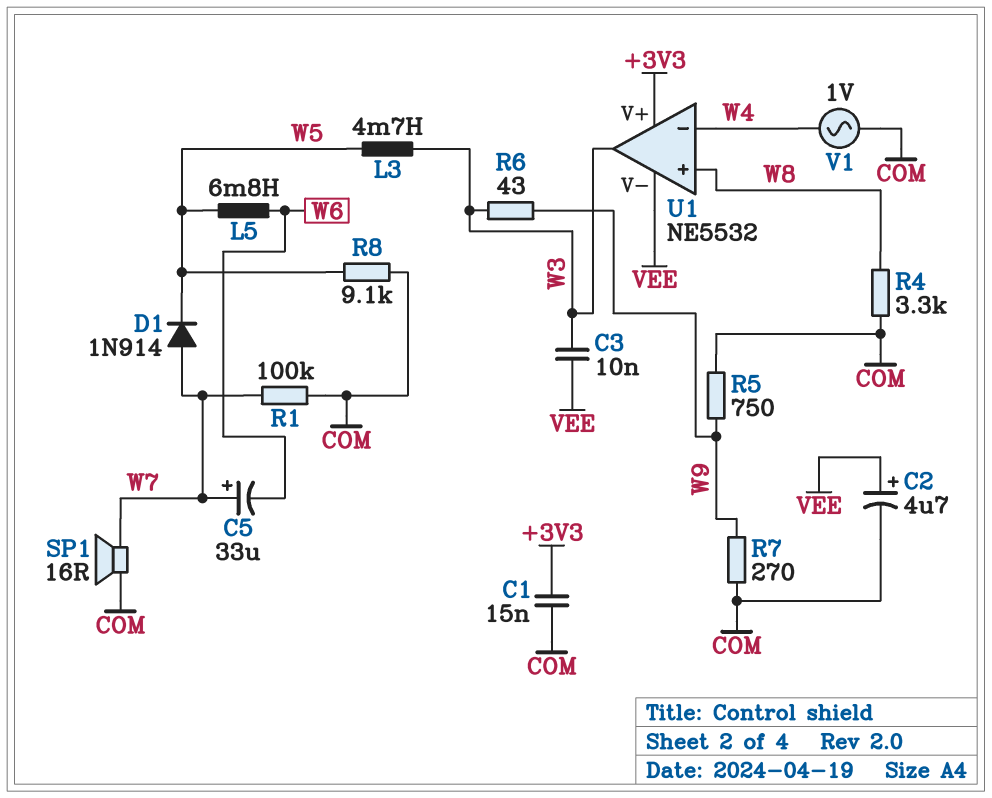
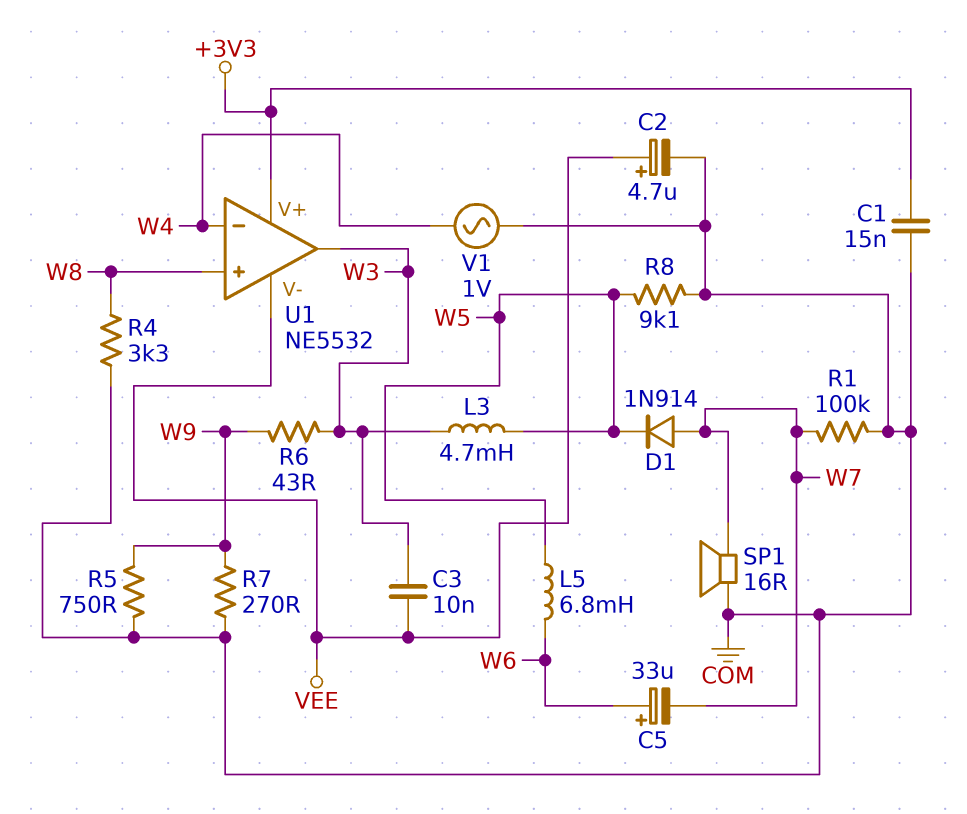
C5: 33uF (plus W7, minus W6) -> 33uF (plus W6, minus W7)

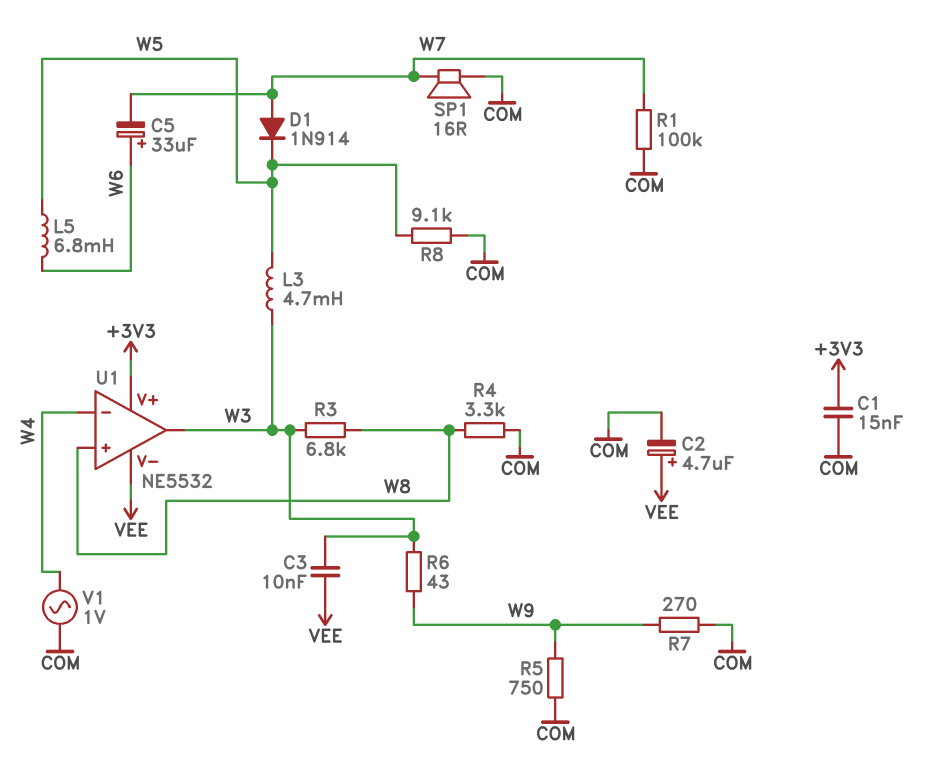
R3: none -> 6.8k (W3, W8)

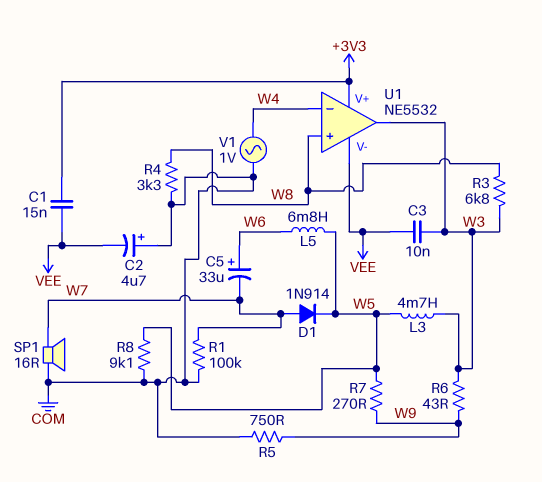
C1: 15nF (+3V3, COM) -> 15nF (+3V3, VEE)
C2: 4.7uF (plus VEE, minus COM) -> 4.7uF (plus COM, minus VEE)
R7: 270 (COM, W9) -> 270 (W5, W9)

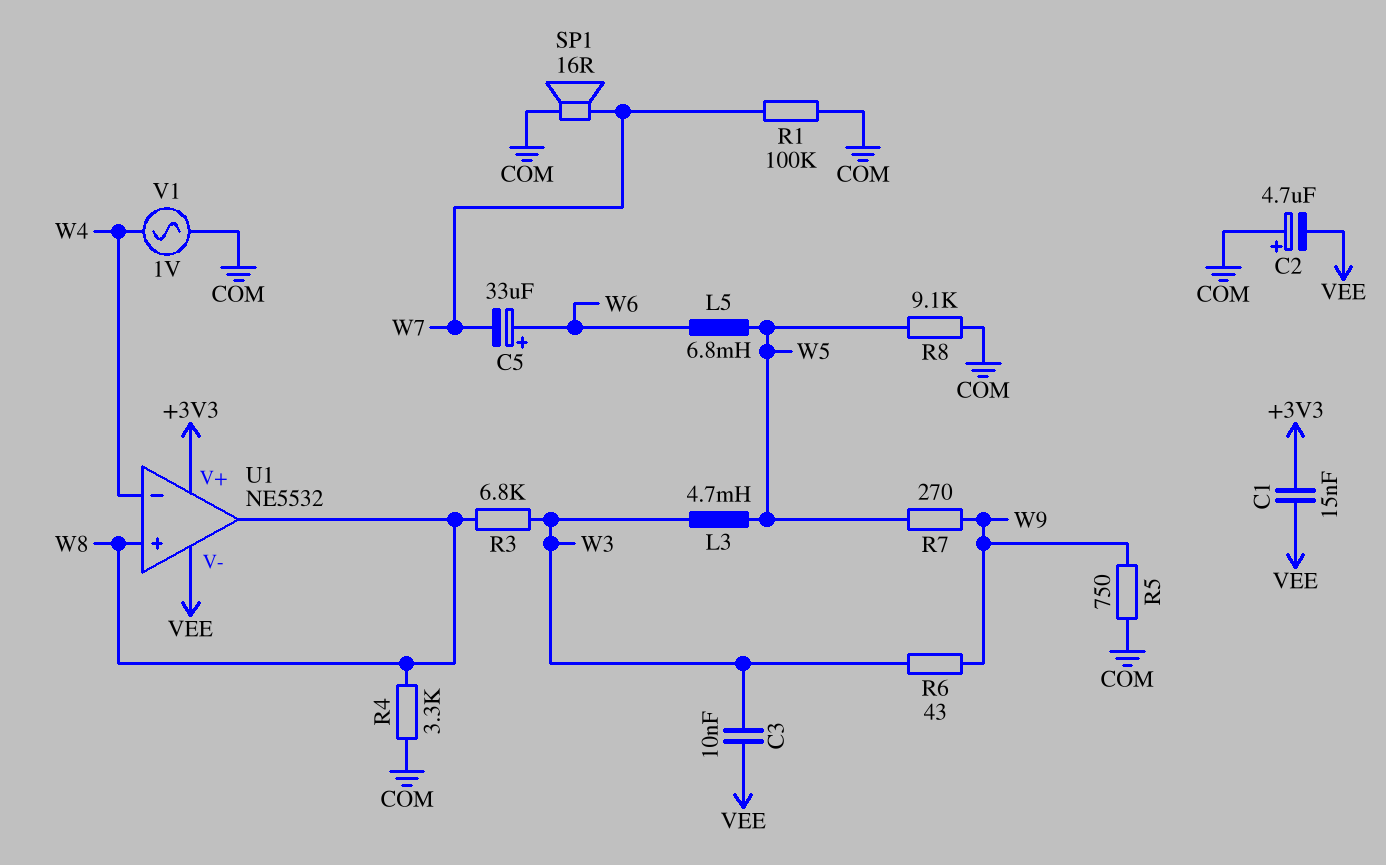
D1: diode 1N914 (A W7, K W5) -> none
U1 pin out: W3 -> W8

